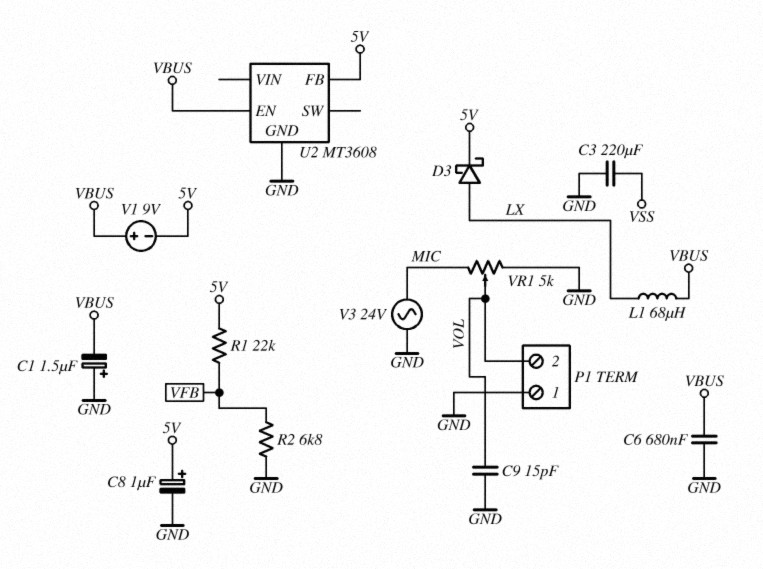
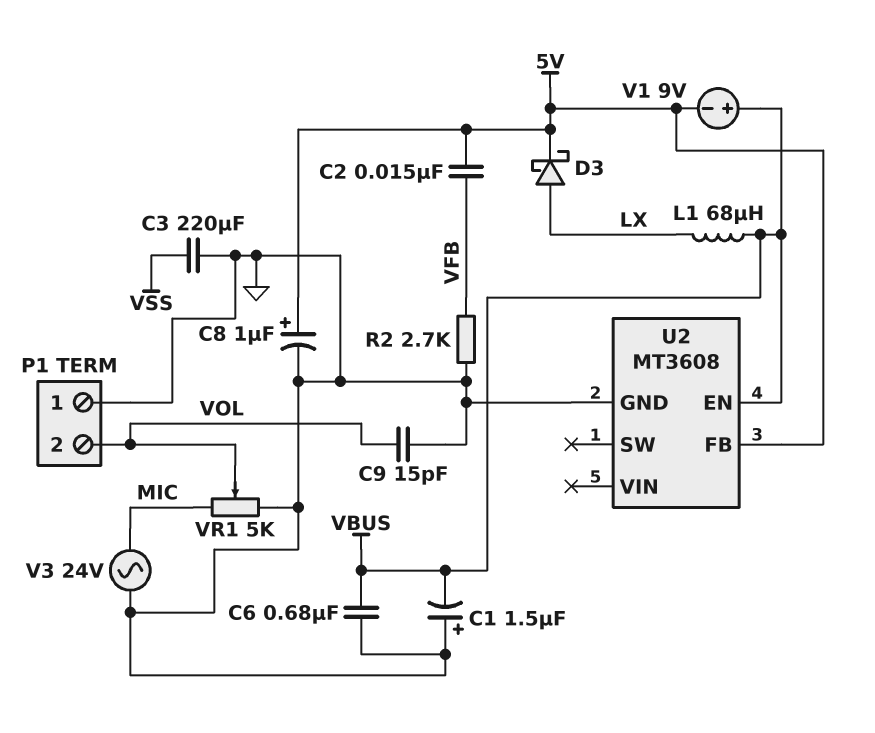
C2: none -> 15nF (5V, VFB)
R1: 22k (5V, VFB) -> none
R2: 6.8k (GND, VFB) -> 2.7k (GND, VFB)

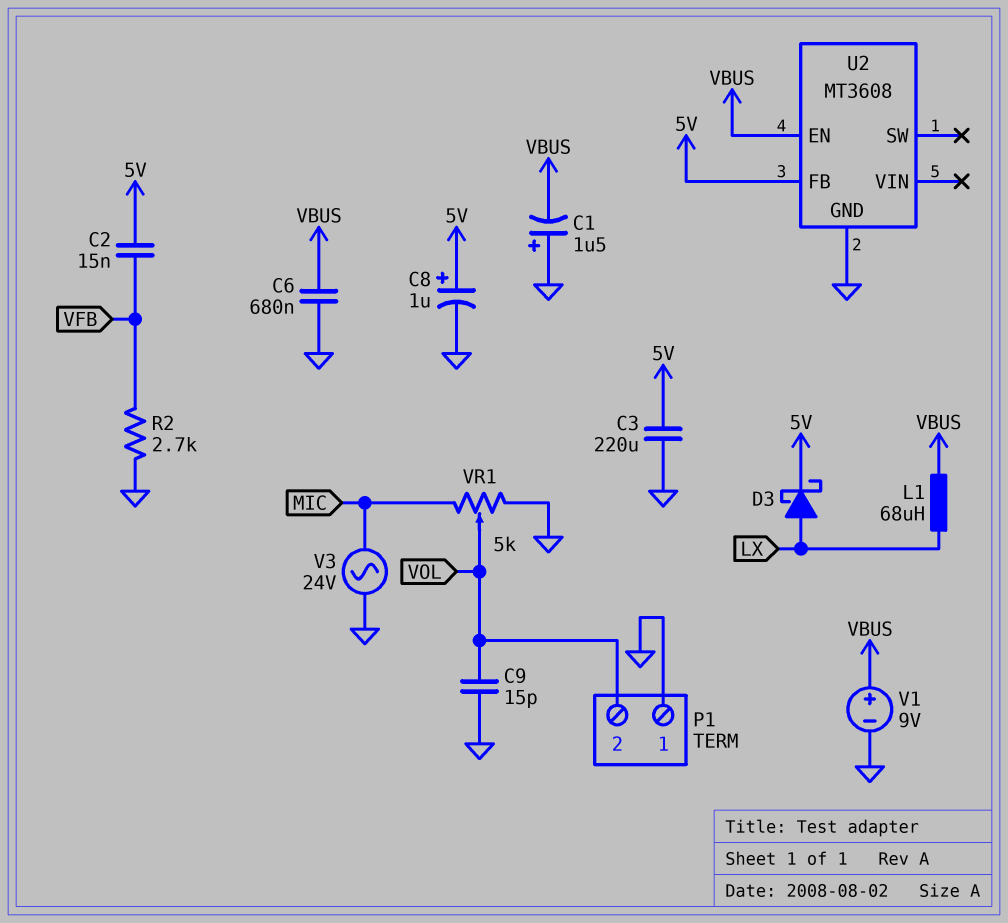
C3: 220uF (GND, VSS) -> 220uF (5V, GND)
V1: 9V (plus VBUS, minus 5V) -> 9V (plus VBUS, minus GND)

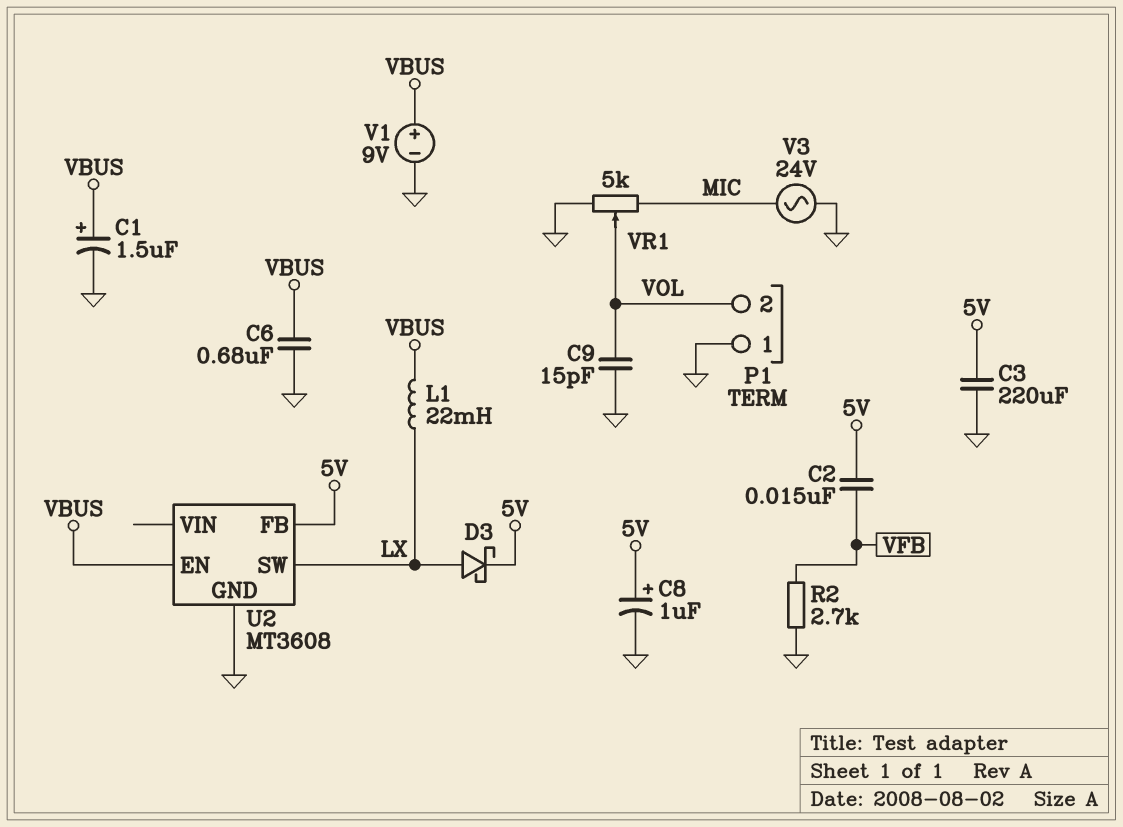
C1: 1.5uF (plus GND, minus VBUS) -> 1.5uF (plus VBUS, minus GND)
L1: 68uH (LX, VBUS) -> 22mH (LX, VBUS)
U2 pin SW: none -> LX

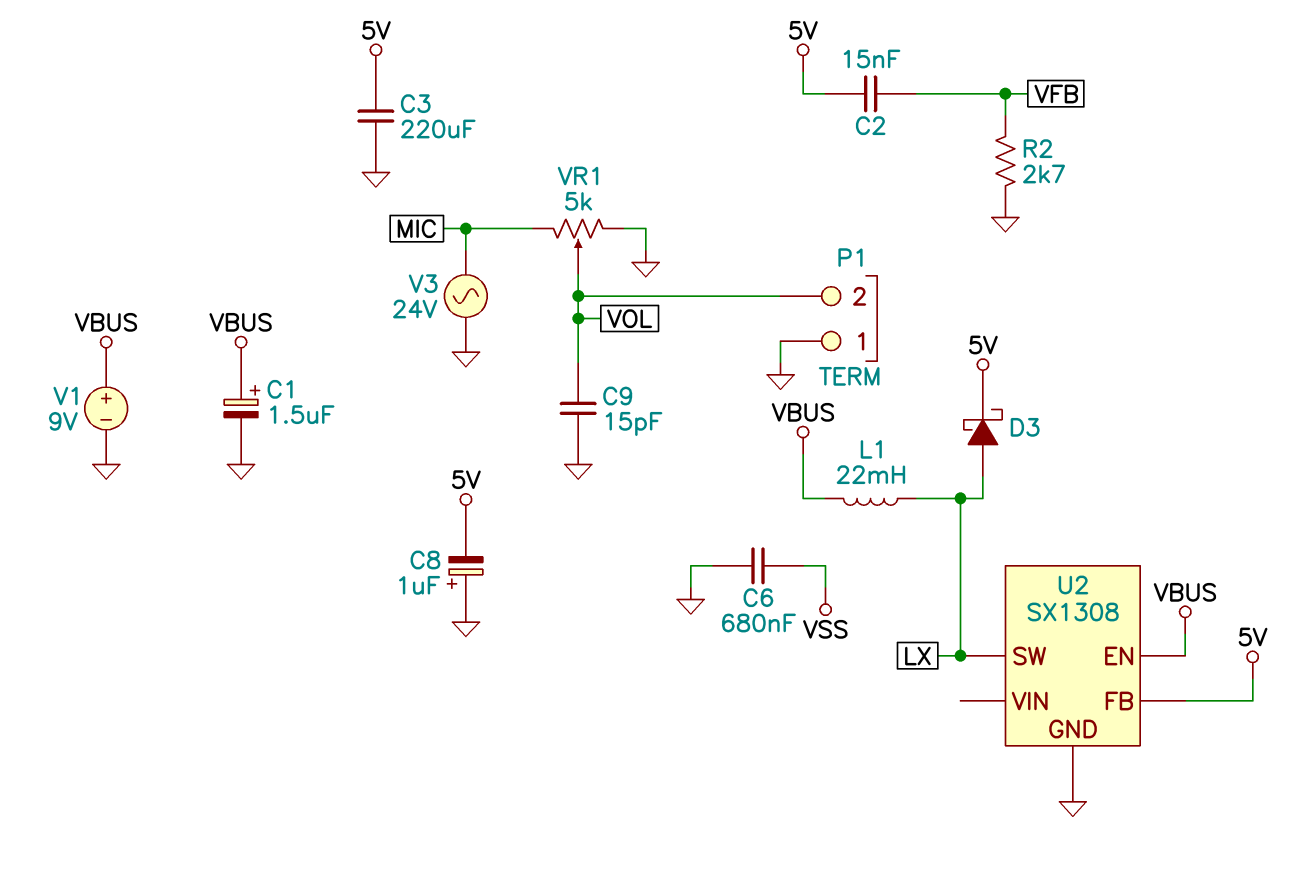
C6: 680nF (GND, VBUS) -> 680nF (GND, VSS)
C8: 1uF (plus 5V, minus GND) -> 1uF (plus GND, minus 5V)
U2: MT3608 -> SX1308

